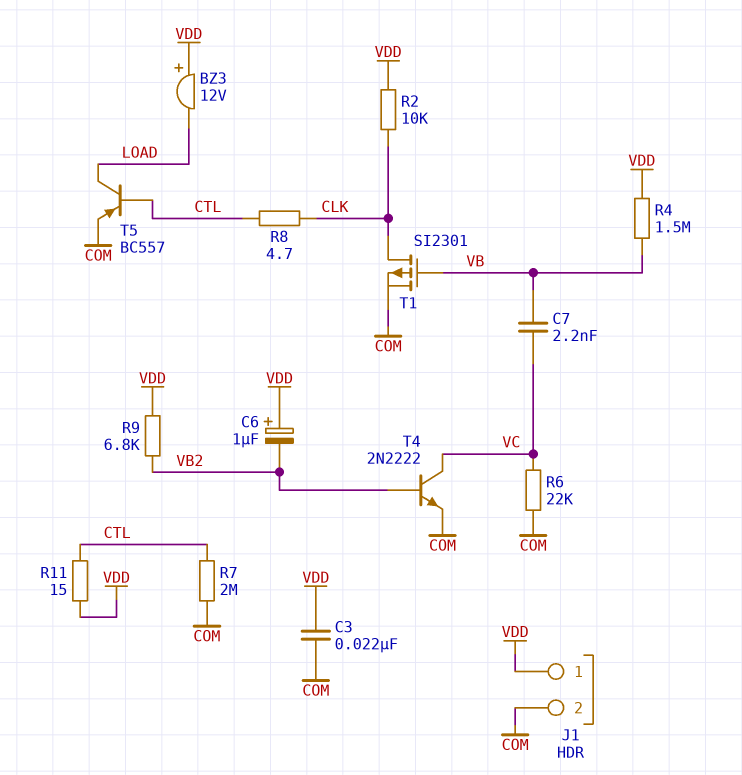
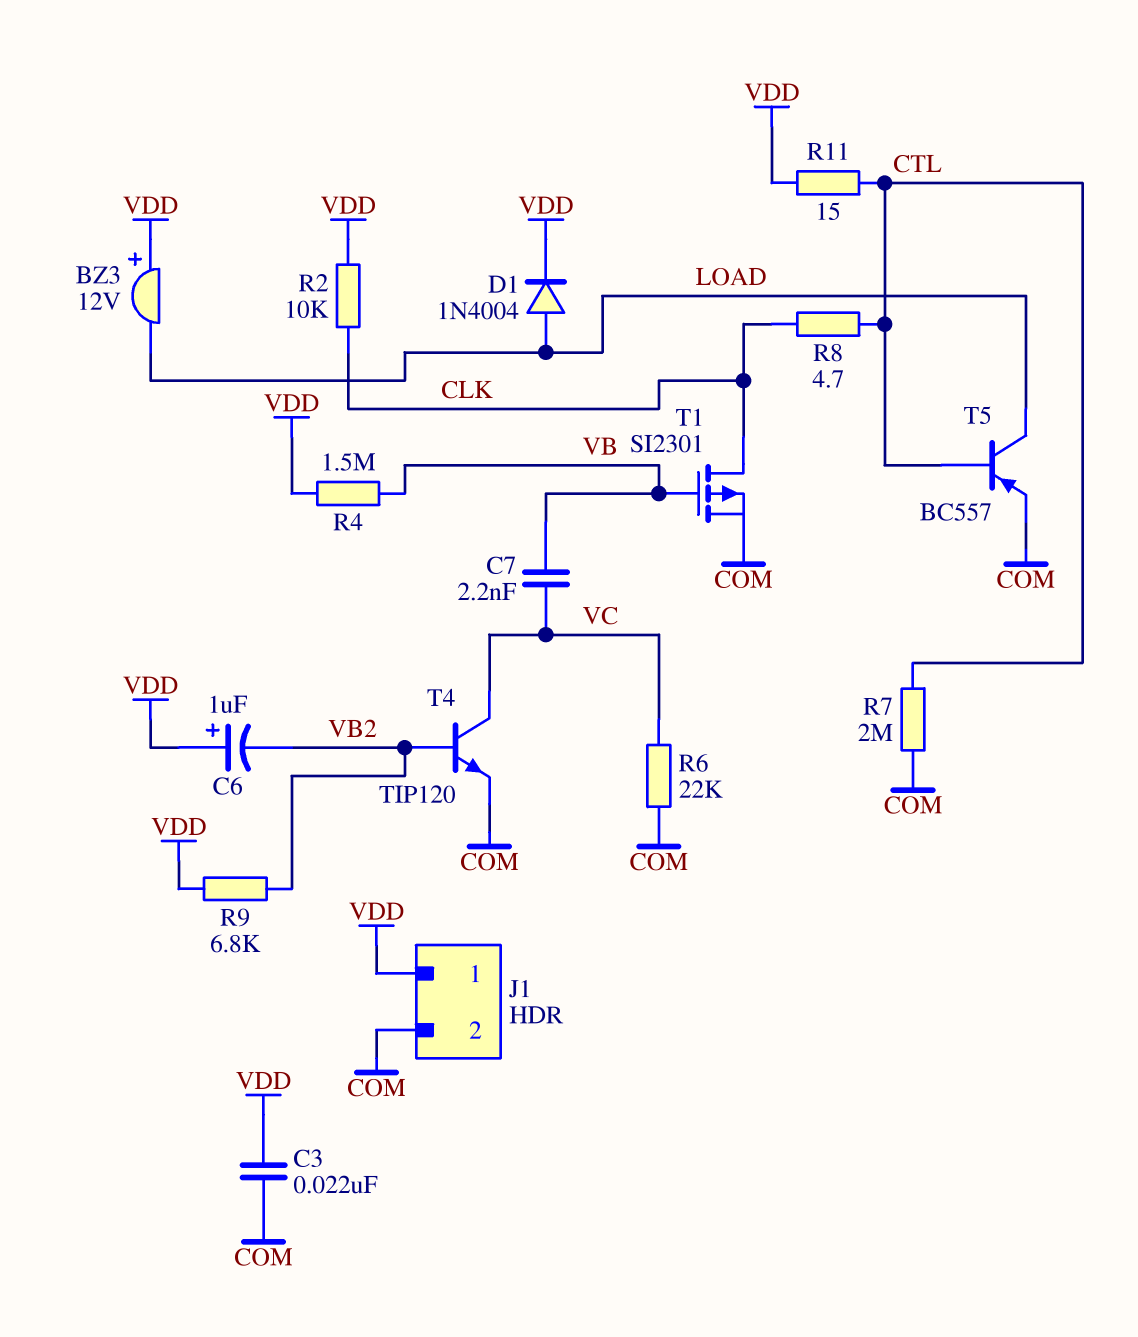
D1: none -> diode 1N4004 (A LOAD, K VDD)
T4: NPN 2N2222 (B VB2, C VC, E COM) -> NPN TIP120 (B VB2, C VC, E COM)

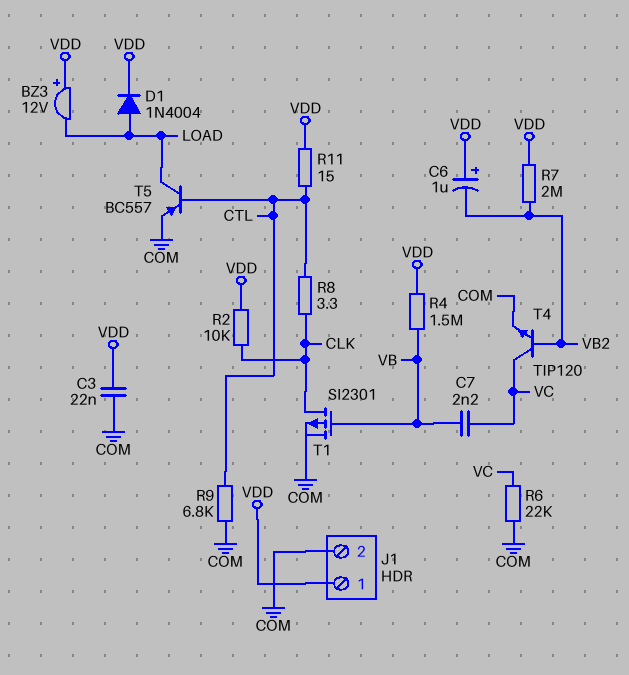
R7: 2M (COM, CTL) -> 2M (VB2, VDD)
R8: 4.7 (CLK, CTL) -> 3.3 (CLK, CTL)
R9: 6.8k (VB2, VDD) -> 6.8k (COM, CTL)

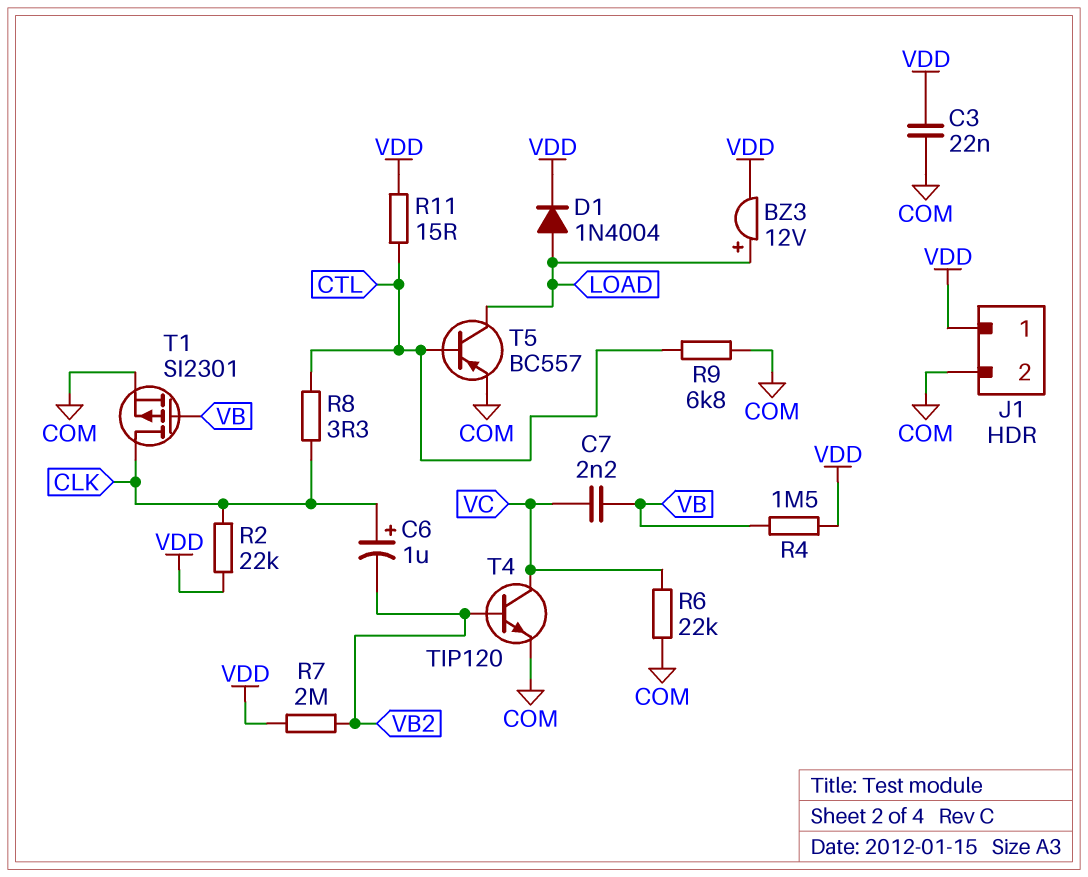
BZ3: buzzer 12V (plus VDD, minus LOAD) -> buzzer 12V (plus LOAD, minus VDD)
C6: 1uF (plus VDD, minus VB2) -> 1uF (plus CLK, minus VB2)
R2: 10k (CLK, VDD) -> 22k (CLK, VDD)

